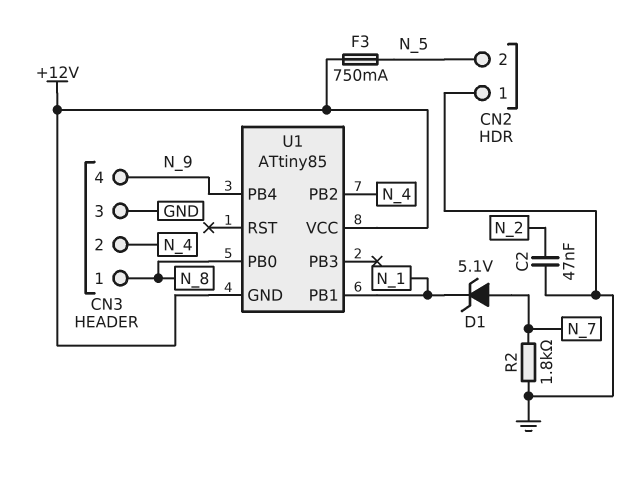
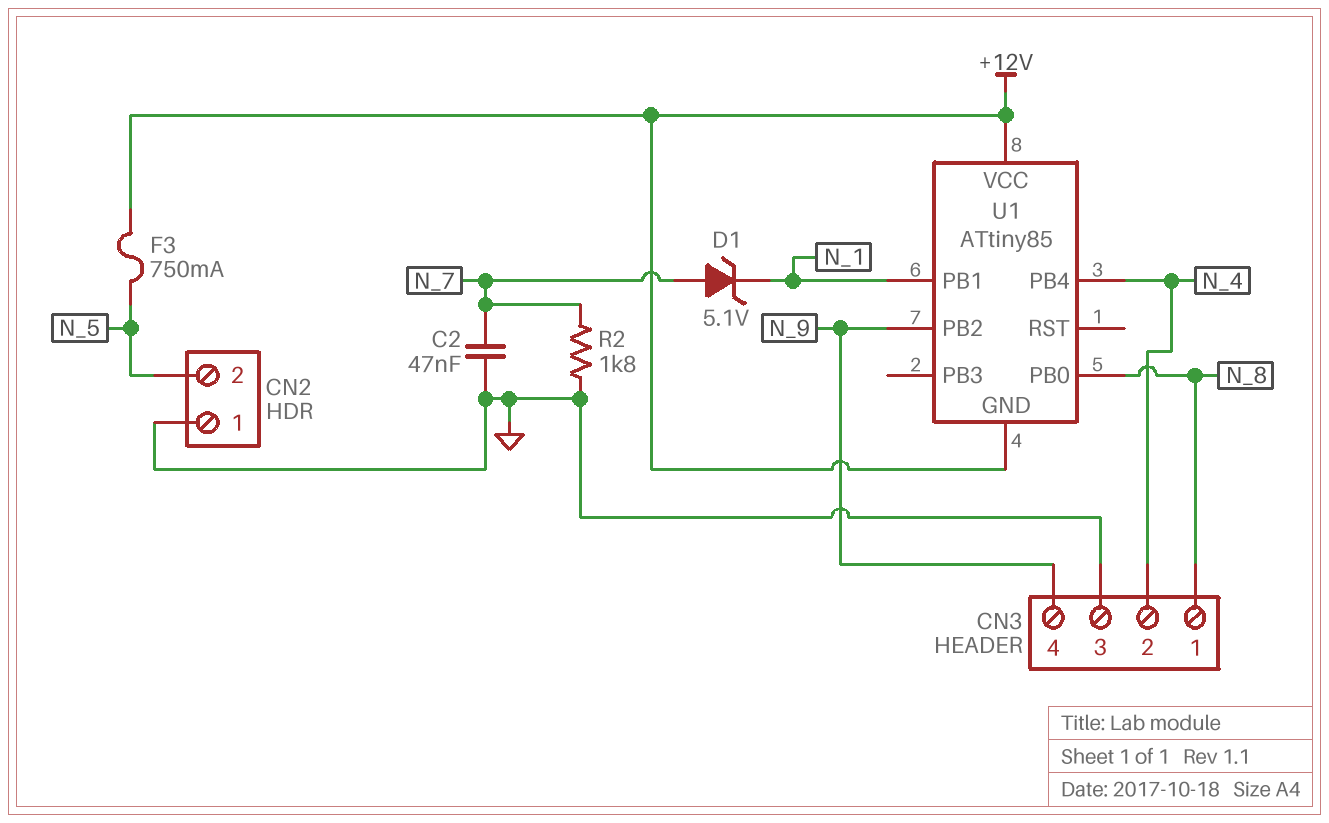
C2: 47nF (GND, N_2) -> 47nF (GND, N_7)
U1 pin PB2: N_4 -> N_9
U1 pin PB4: N_9 -> N_4

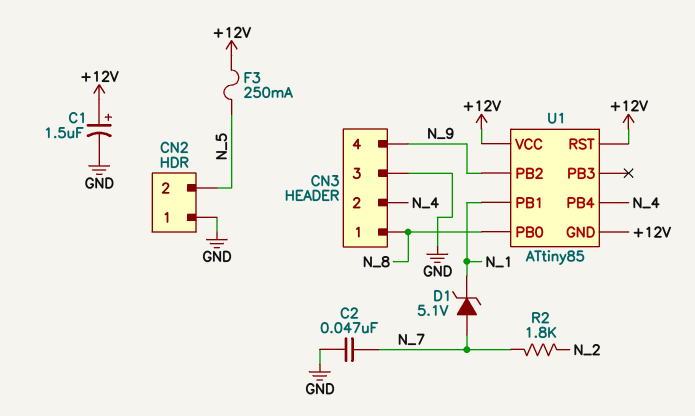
C1: none -> 1.5uF (plus +12V, minus GND)
F3: 750mA (+12V, N_5) -> 250mA (+12V, N_5)
R2: 1.8k (GND, N_7) -> 1.8k (N_2, N_7)
U1 pin RST: none -> +12V

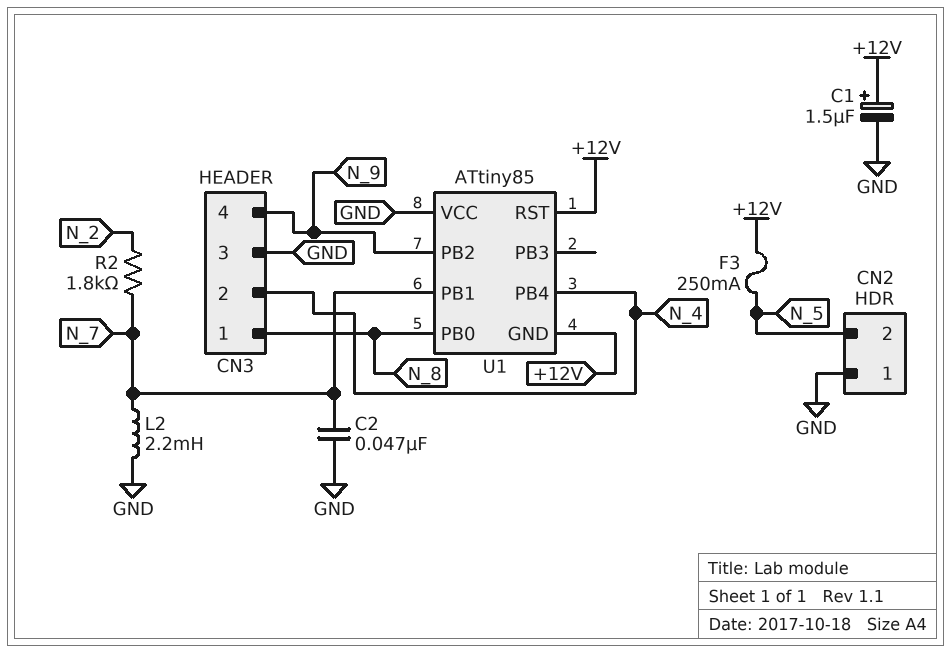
D1: zener 5.1V (A N_7, K N_1) -> none
L2: none -> 2.2mH (GND, N_7)
U1 pin PB1: N_1 -> N_7
U1 pin VCC: +12V -> GND

